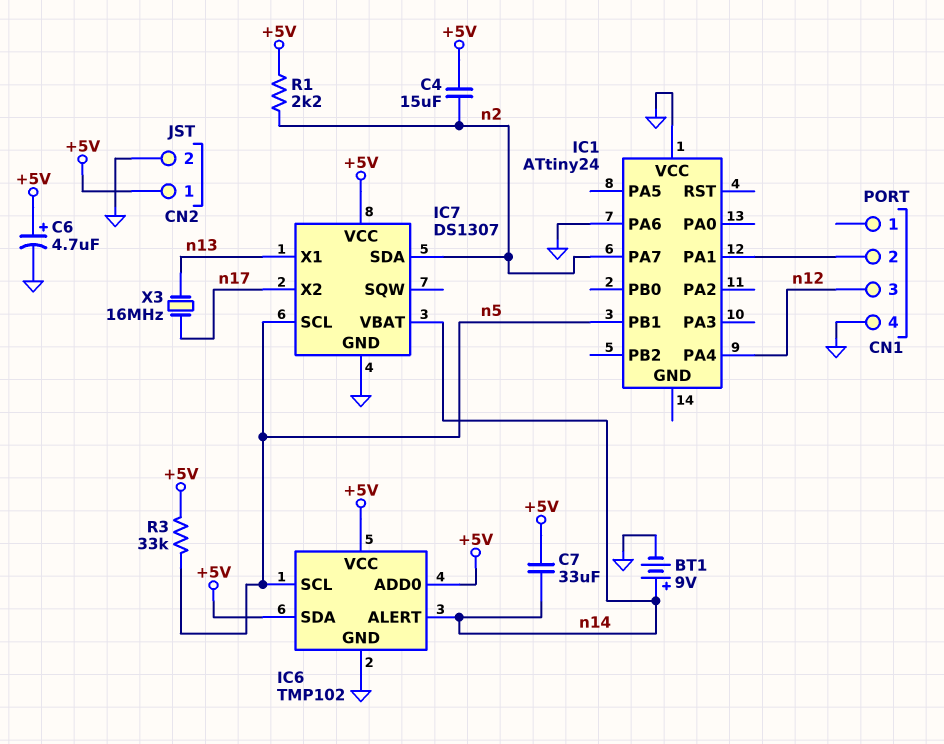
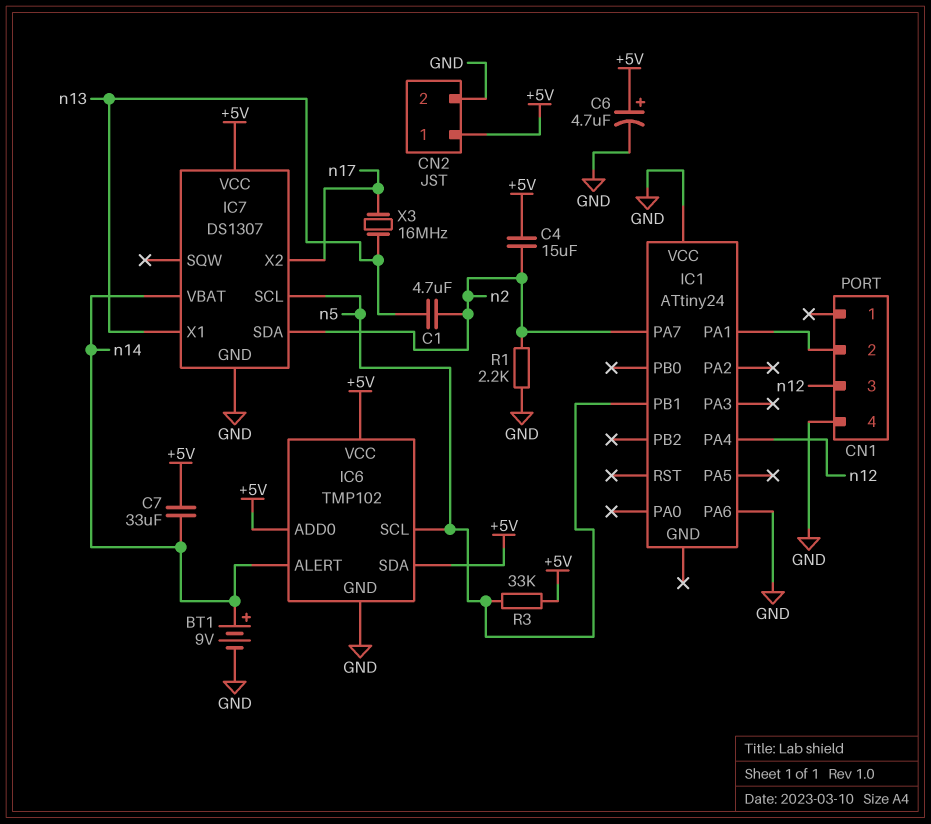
C1: none -> 4.7uF (n2, n13)
R1: 2.2k (+5V, n2) -> 2.2k (GND, n2)

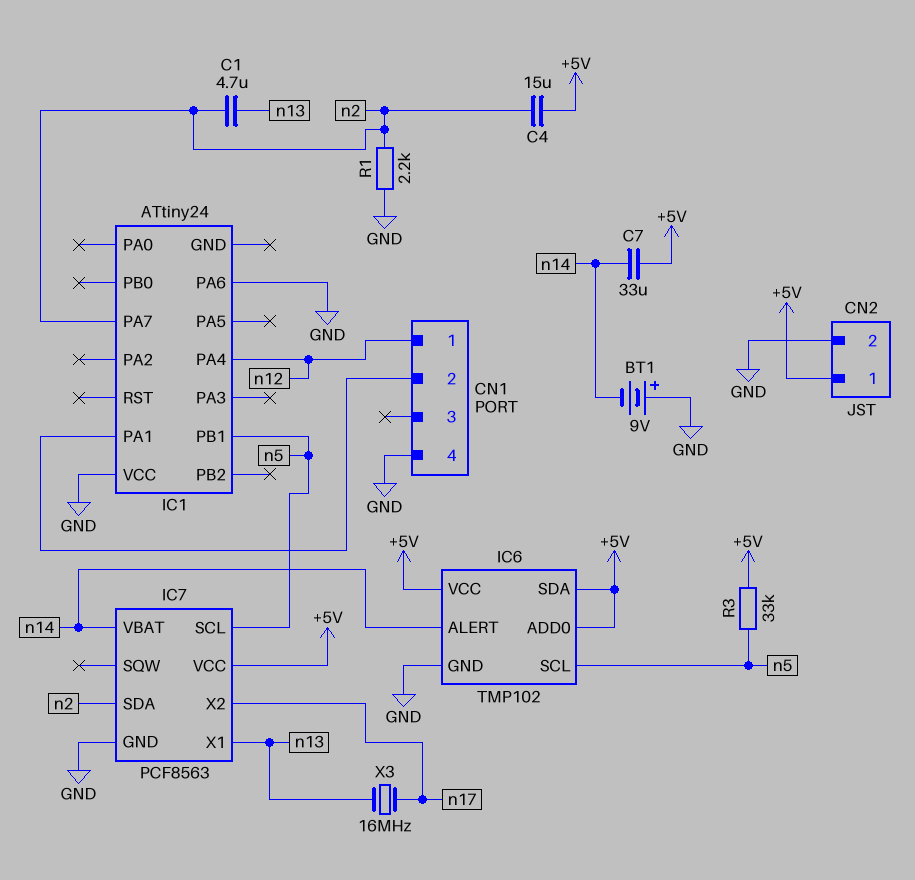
BT1: 9V (plus n14, minus GND) -> 9V (plus GND, minus n14)
C6: 4.7uF (plus +5V, minus GND) -> none
CN1 pin 1: none -> n12
CN1 pin 3: n12 -> none
IC7: DS1307 -> PCF8563

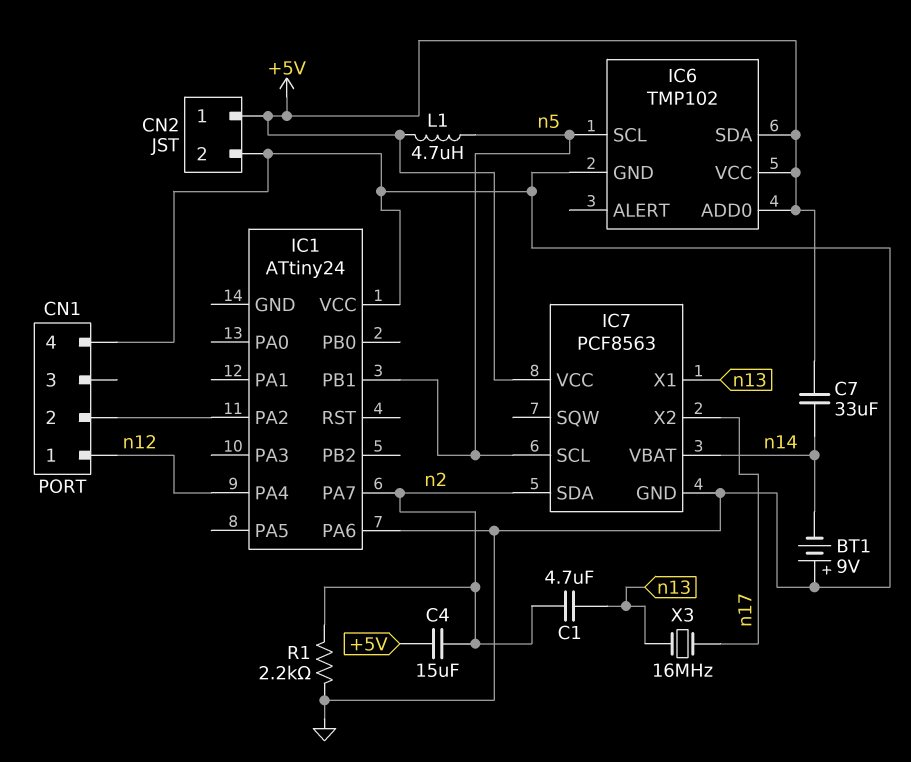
IC1 pin PA1: CN1/2 -> none
IC1 pin PA2: none -> CN1/2
IC6 pin ALERT: n14 -> none
L1: none -> 4.7uH (+5V, n5)
R3: 33k (+5V, n5) -> none

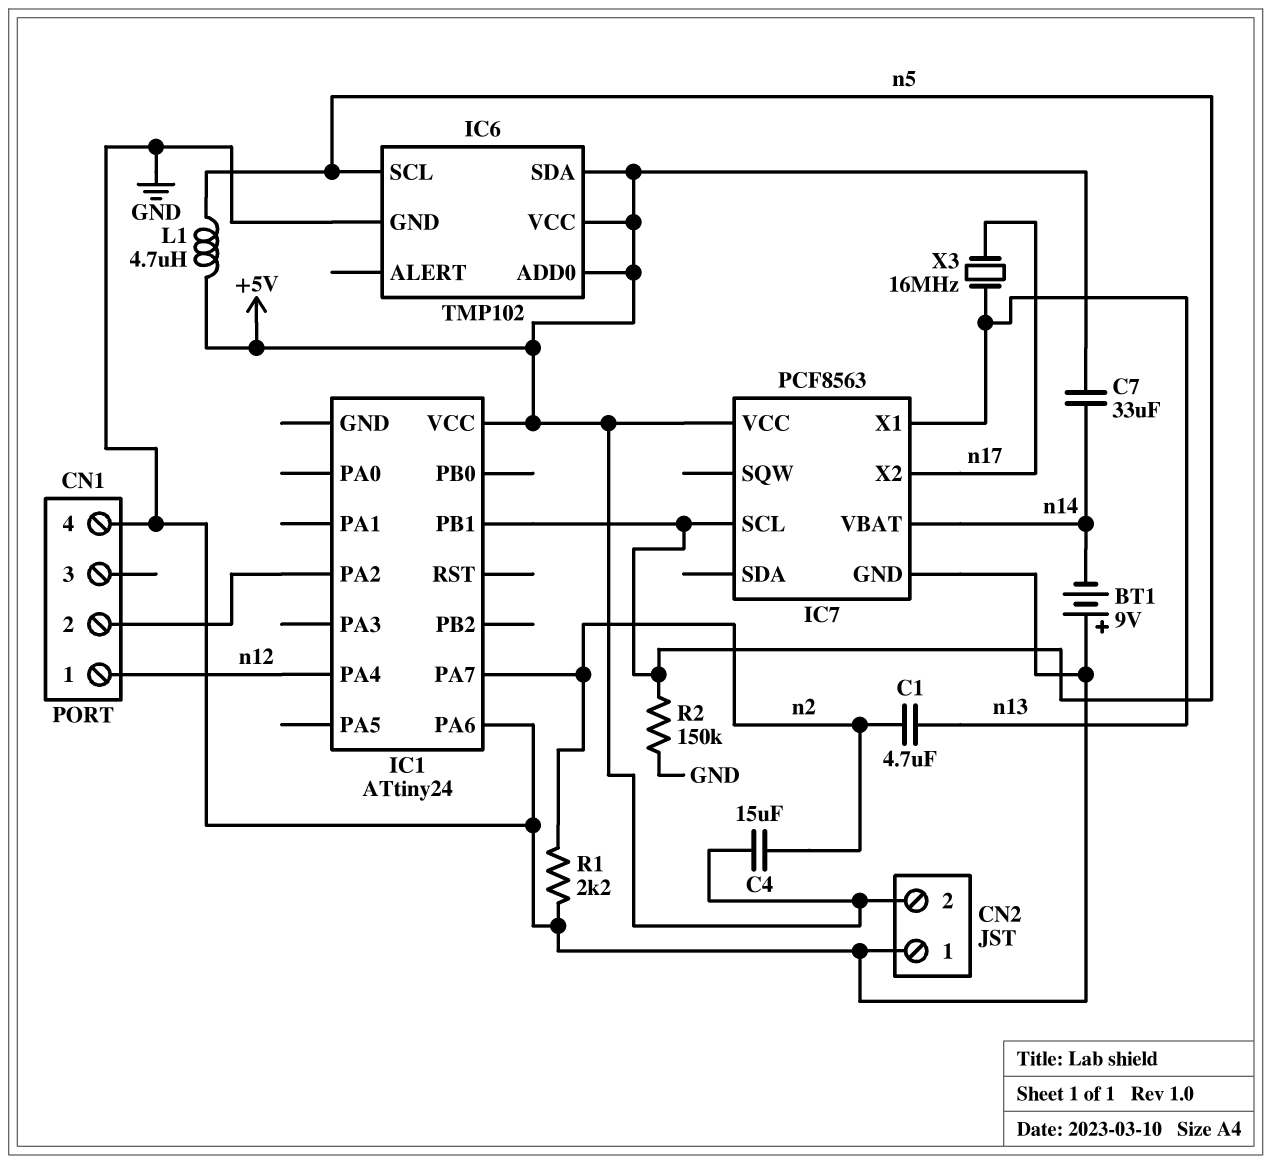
CN2 pin 1: +5V -> GND
CN2 pin 2: GND -> +5V
IC1 pin VCC: GND -> +5V
IC7 pin SDA: n2 -> none
R2: none -> 150k (GND, n5)

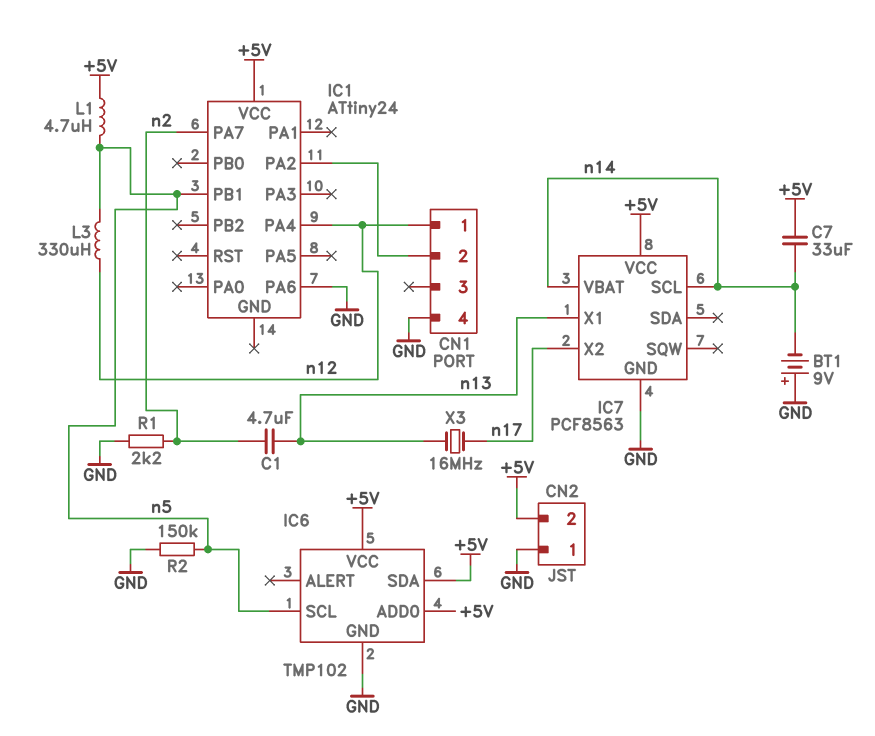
C4: 15uF (+5V, n2) -> none
IC7 pin SCL: n5 -> n14
L3: none -> 330uH (n5, n12)

